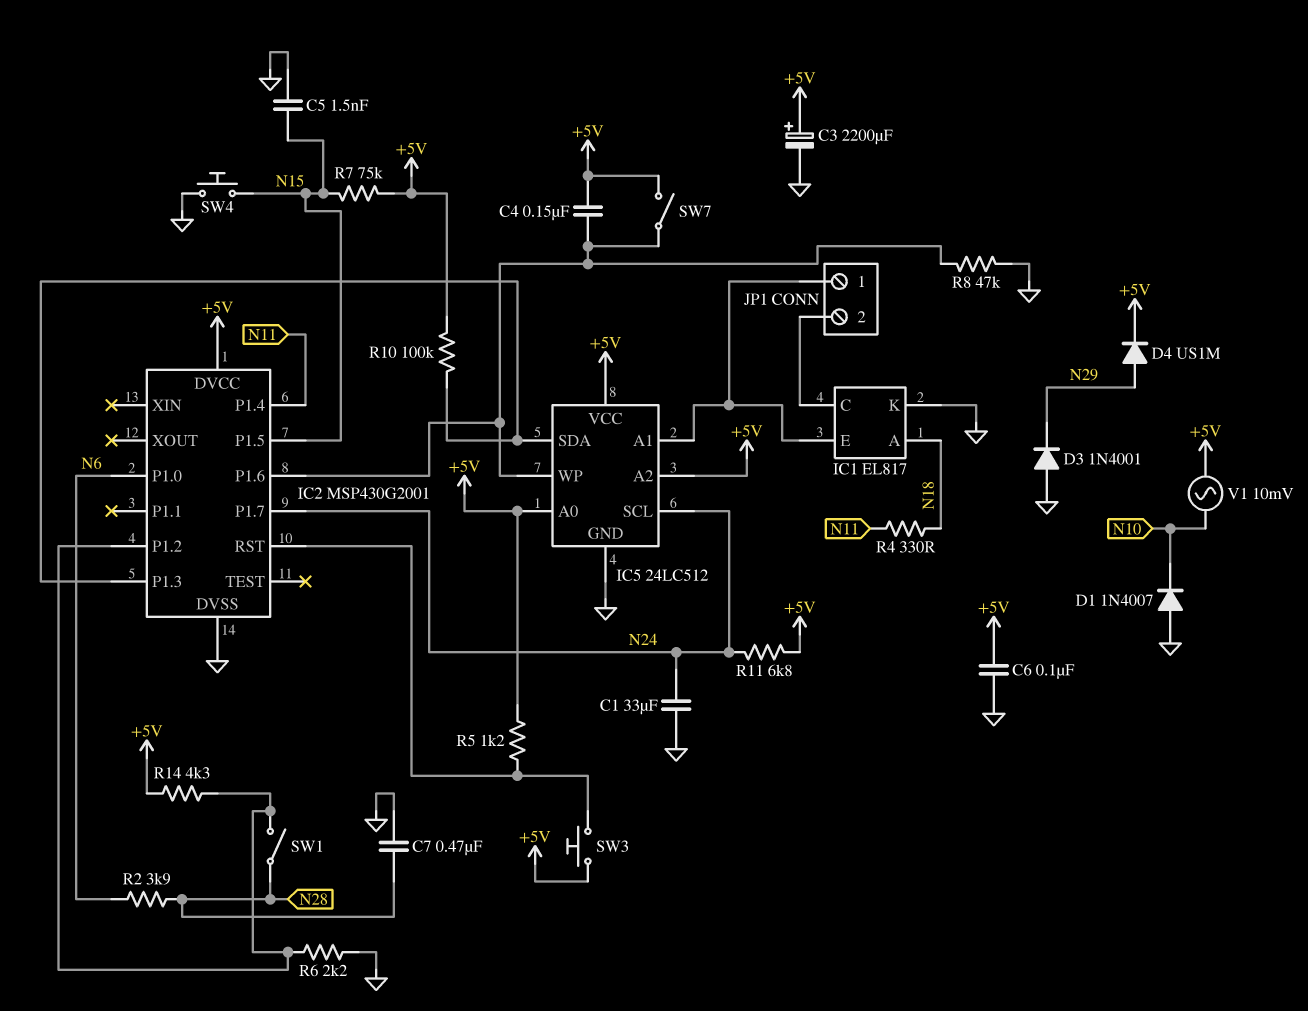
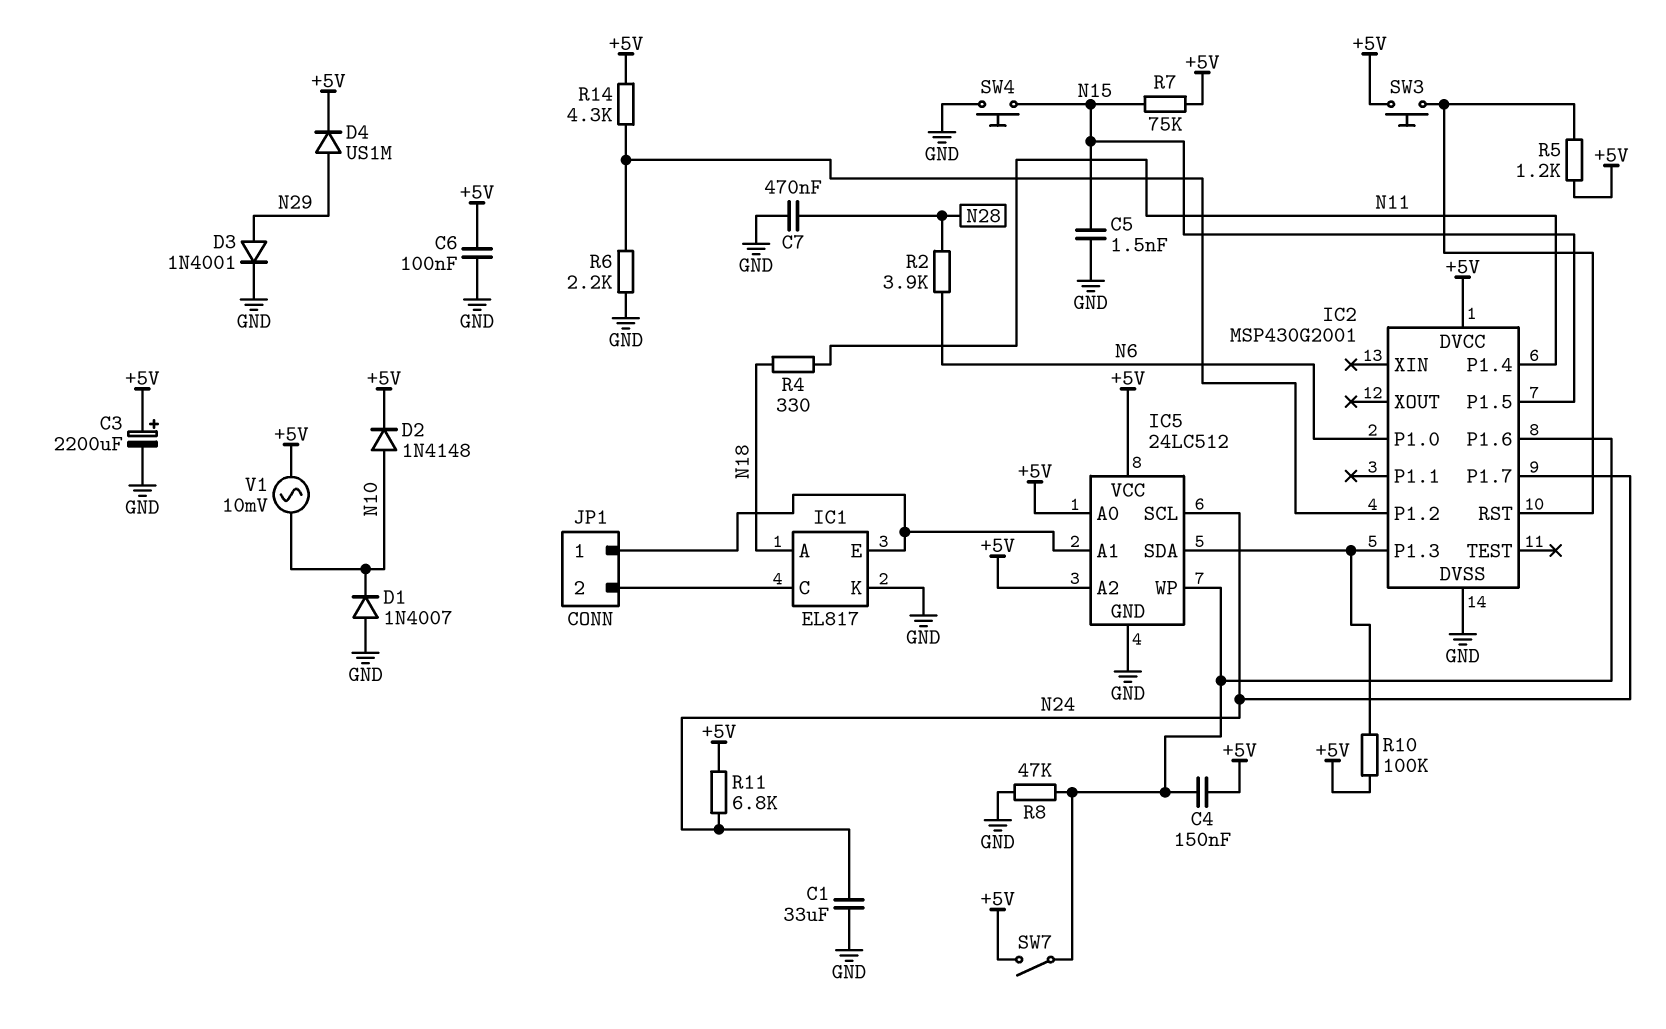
D2: none -> diode 1N4148 (A N10, K +5V)
D3: diode 1N4001 (A GND, K N29) -> diode 1N4001 (A N29, K GND)
SW1: switch (IC2/P1.2, N28) -> none

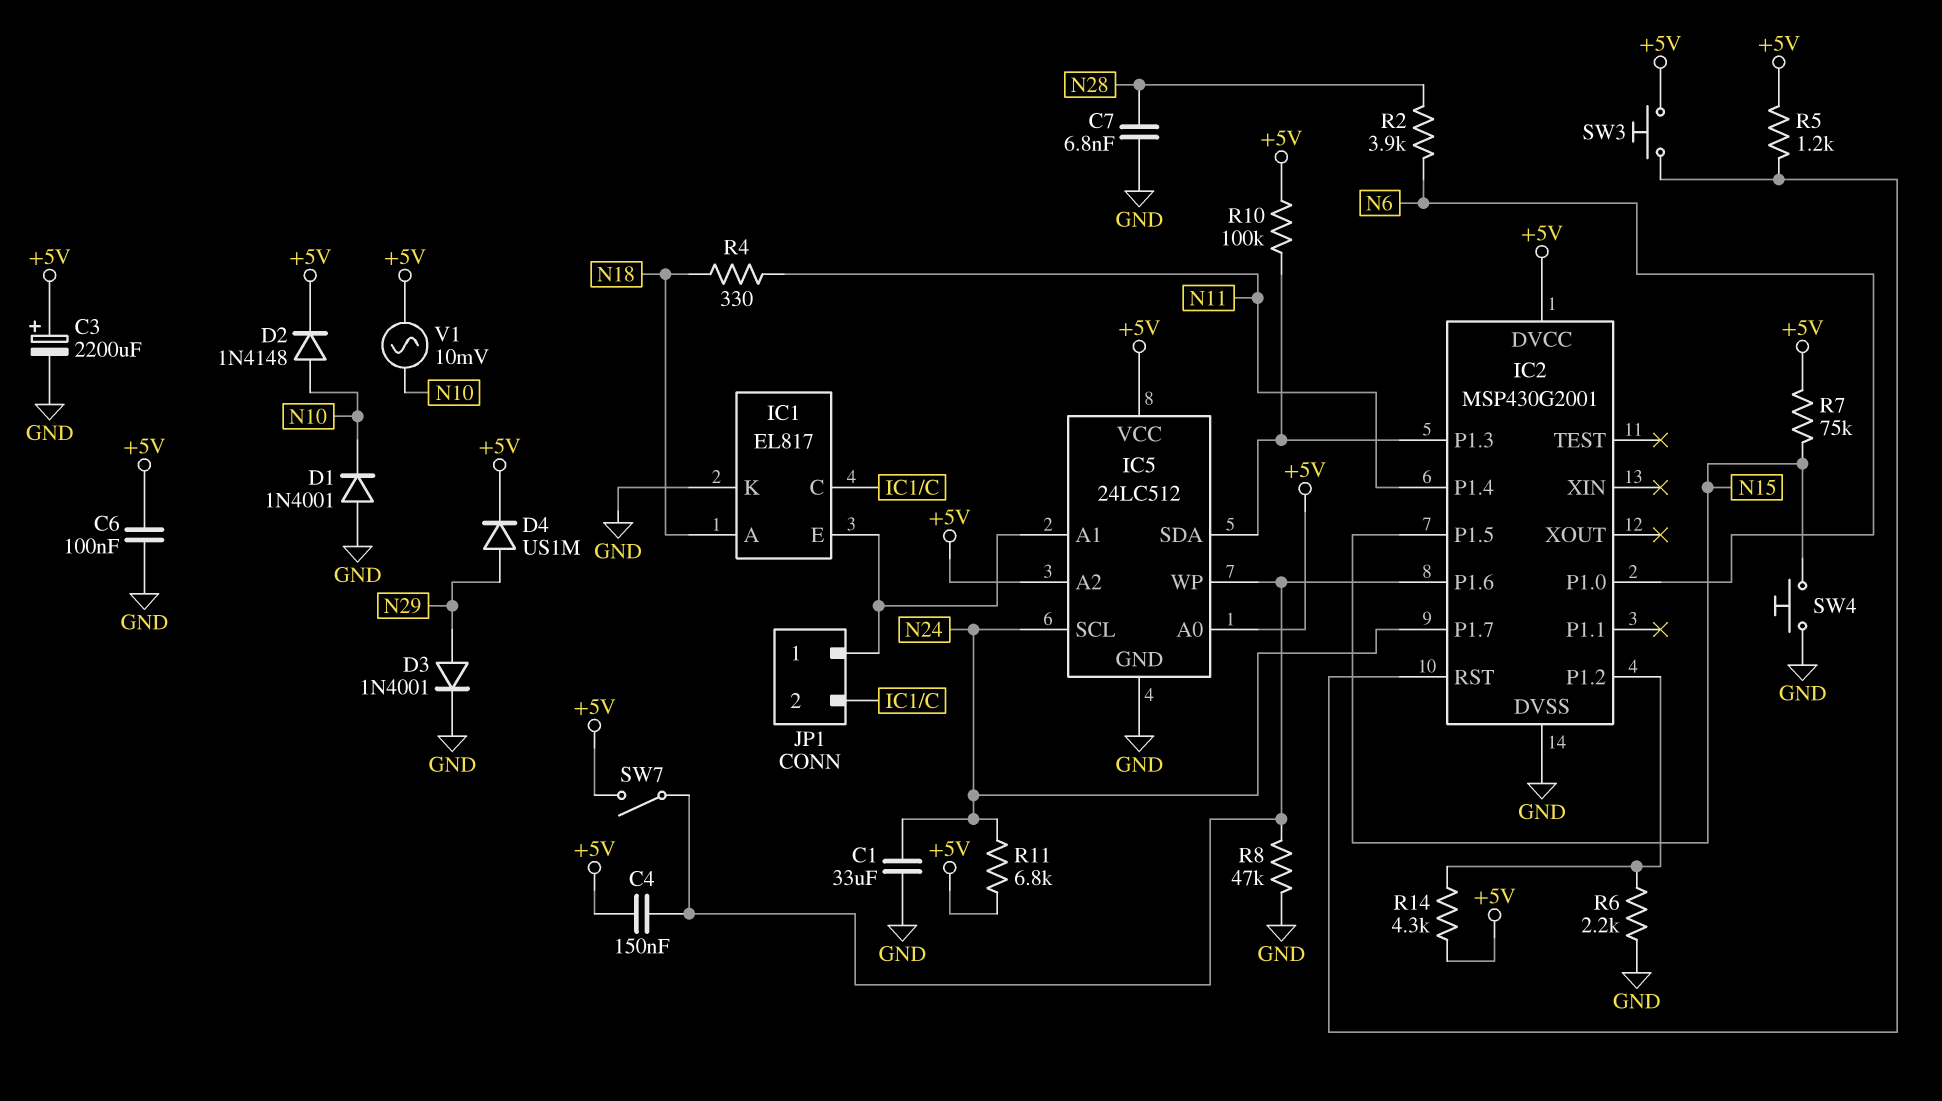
C5: 1.5nF (GND, N15) -> none
C7: 470nF (GND, N28) -> 6.8nF (GND, N28)
D1: diode 1N4007 (A GND, K N10) -> diode 1N4001 (A GND, K N10)

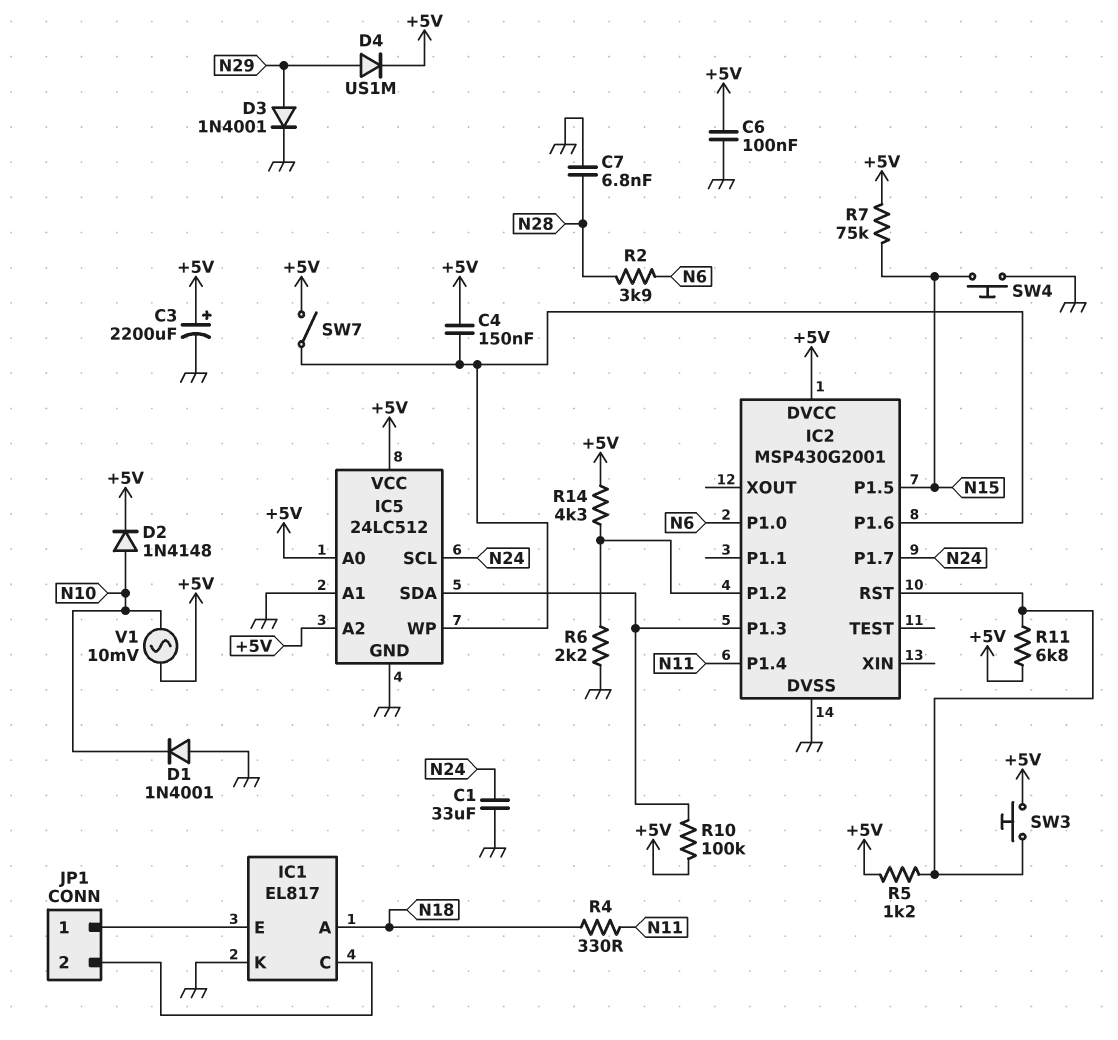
IC5 pin A1: IC1/E -> GND
R8: 47k (GND, IC2/P1.6) -> none
R11: 6.8k (+5V, N24) -> 6.8k (+5V, IC2/RST)

